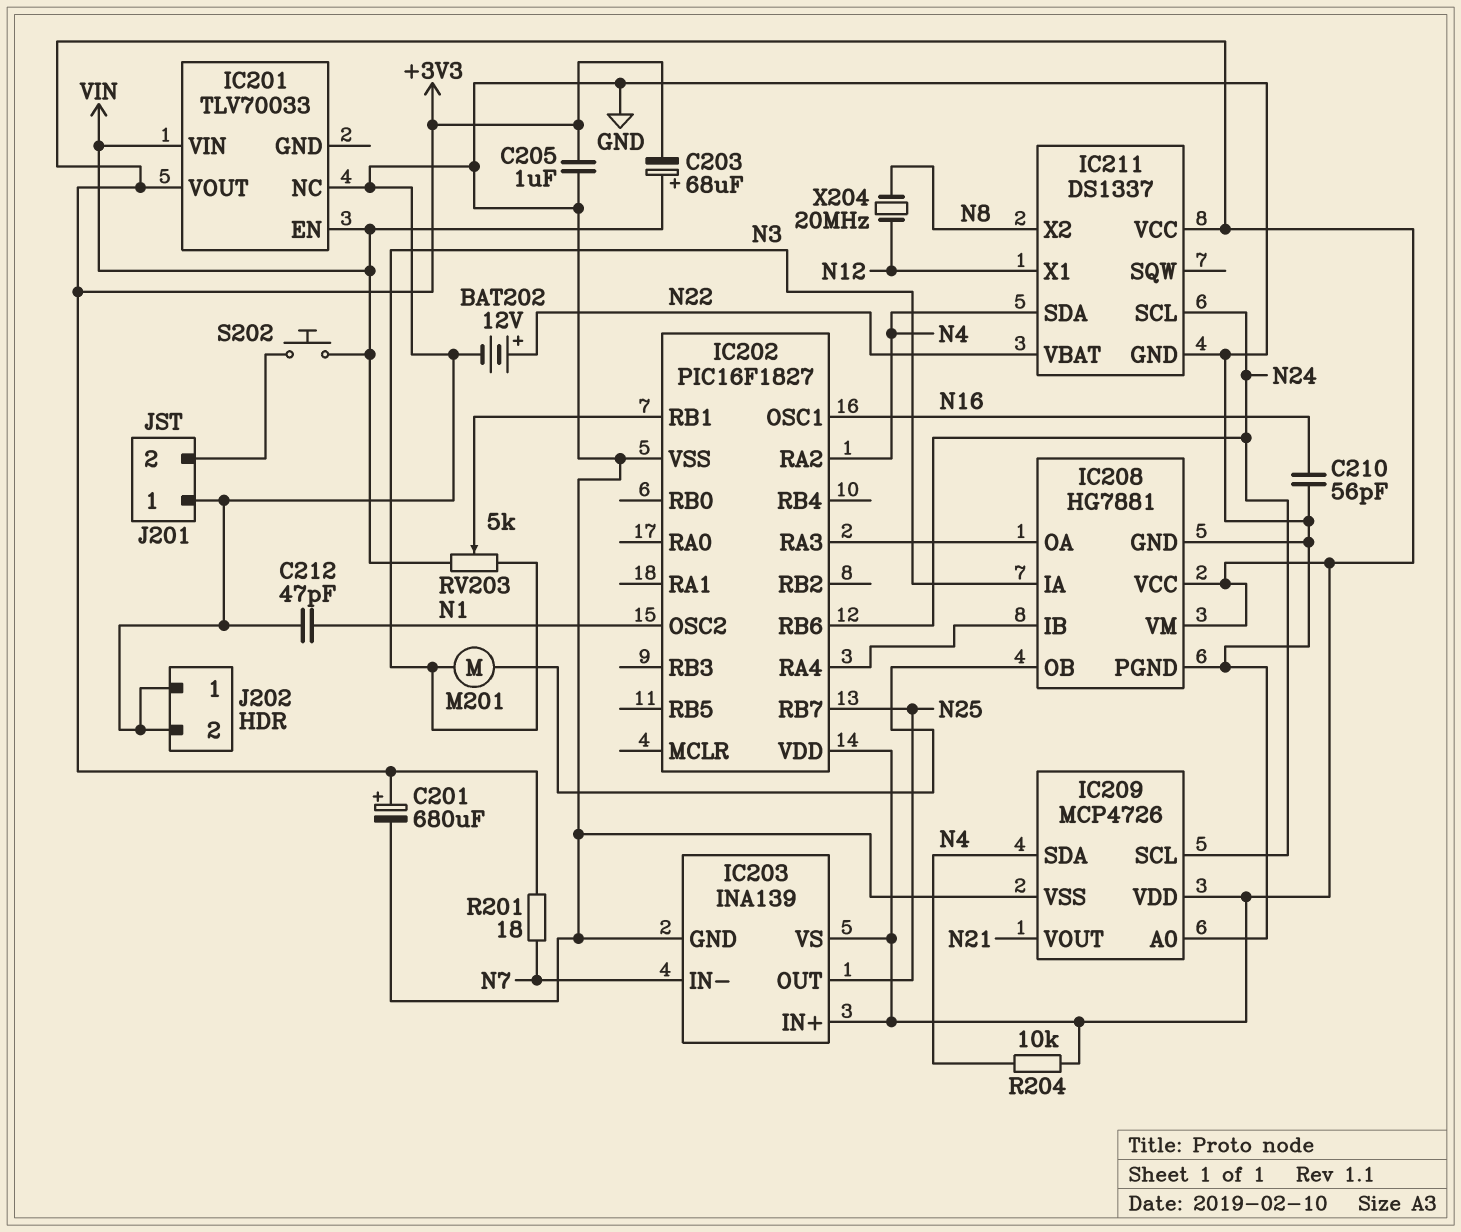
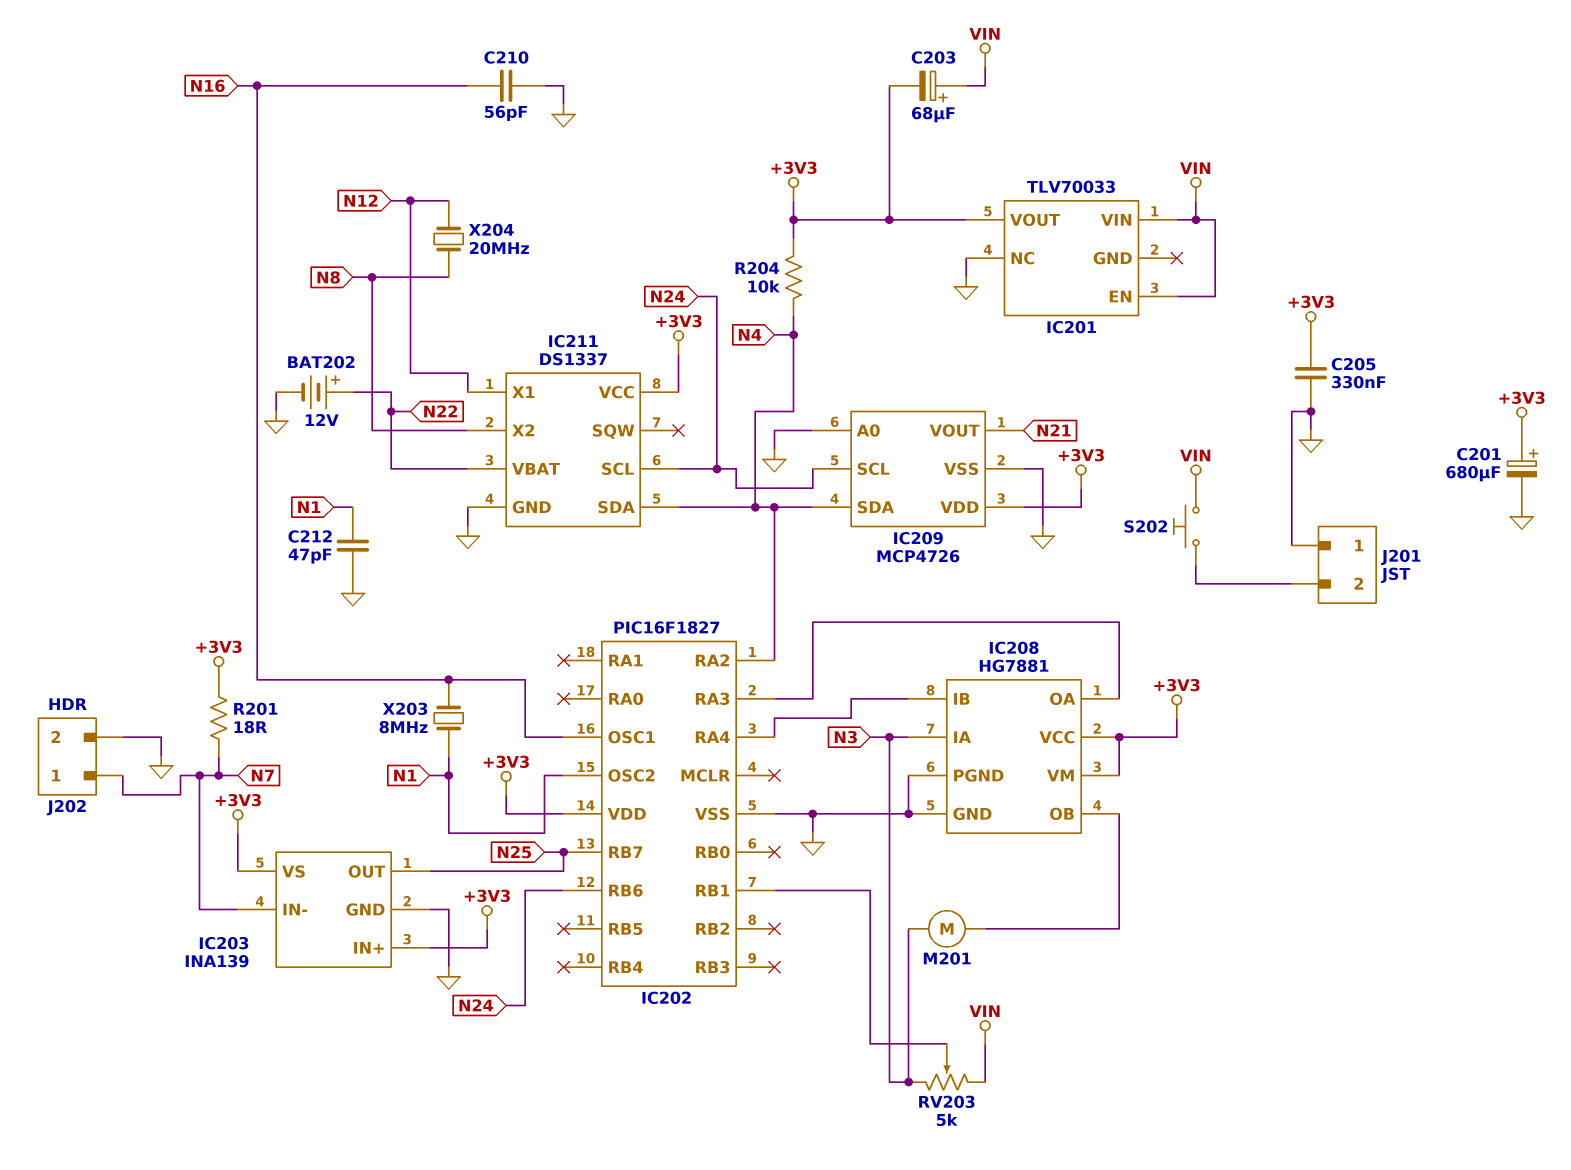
C205: 1uF (+3V3, GND) -> 330nF (+3V3, GND)
J202 pin 1: GND -> N7
X203: none -> 8MHz (N1, N16)

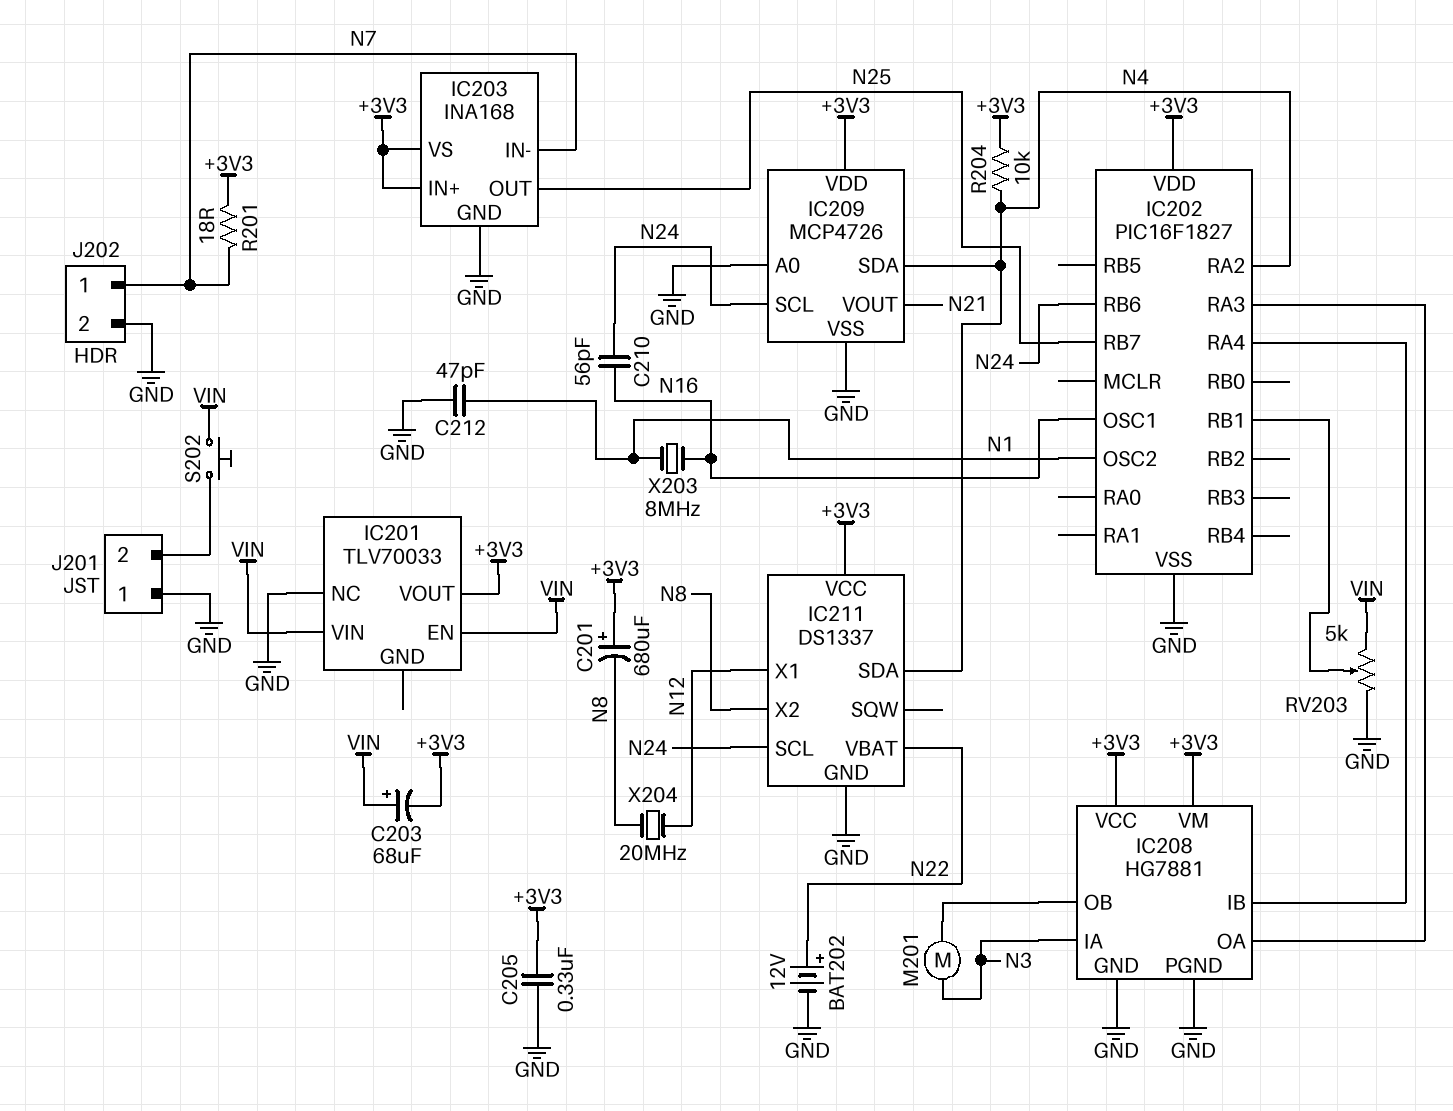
C201: 680uF (plus +3V3, minus GND) -> 680uF (plus +3V3, minus N8)
C210: 56pF (GND, N16) -> 56pF (N16, N24)
IC203: INA139 -> INA168
RV203: 5k (N3, VIN, wiper IC202/RB1) -> 5k (GND, VIN, wiper IC202/RB1)

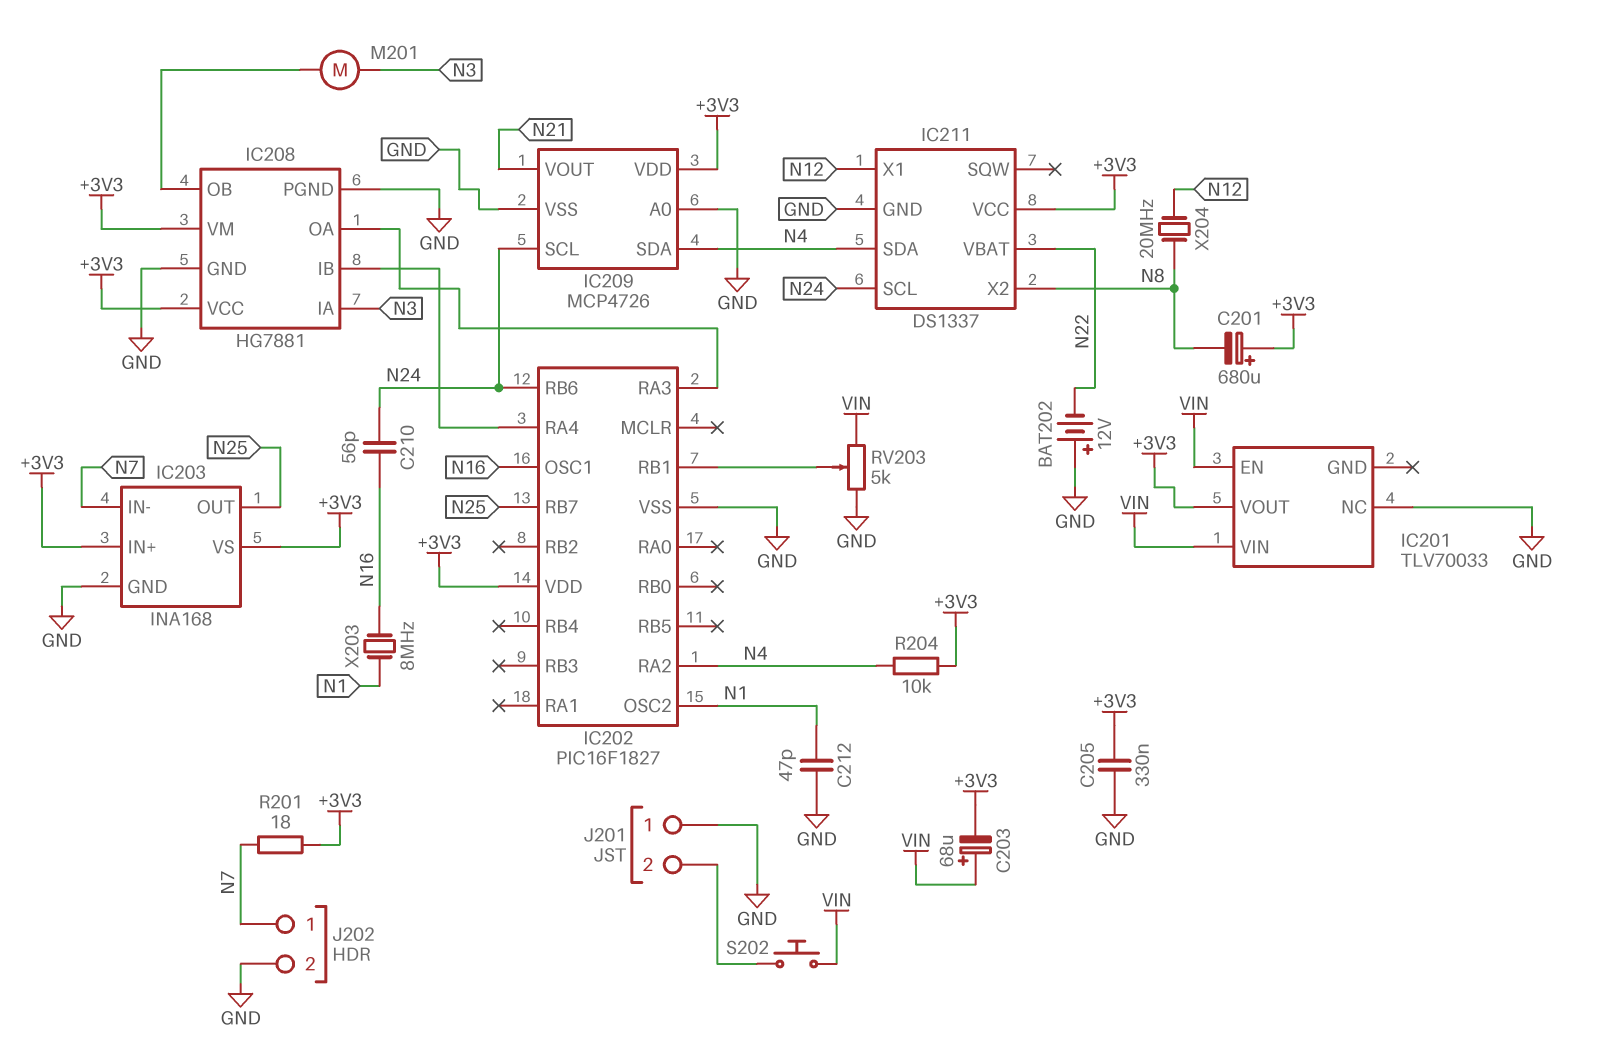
BAT202: 12V (plus N22, minus GND) -> 12V (plus GND, minus N22)

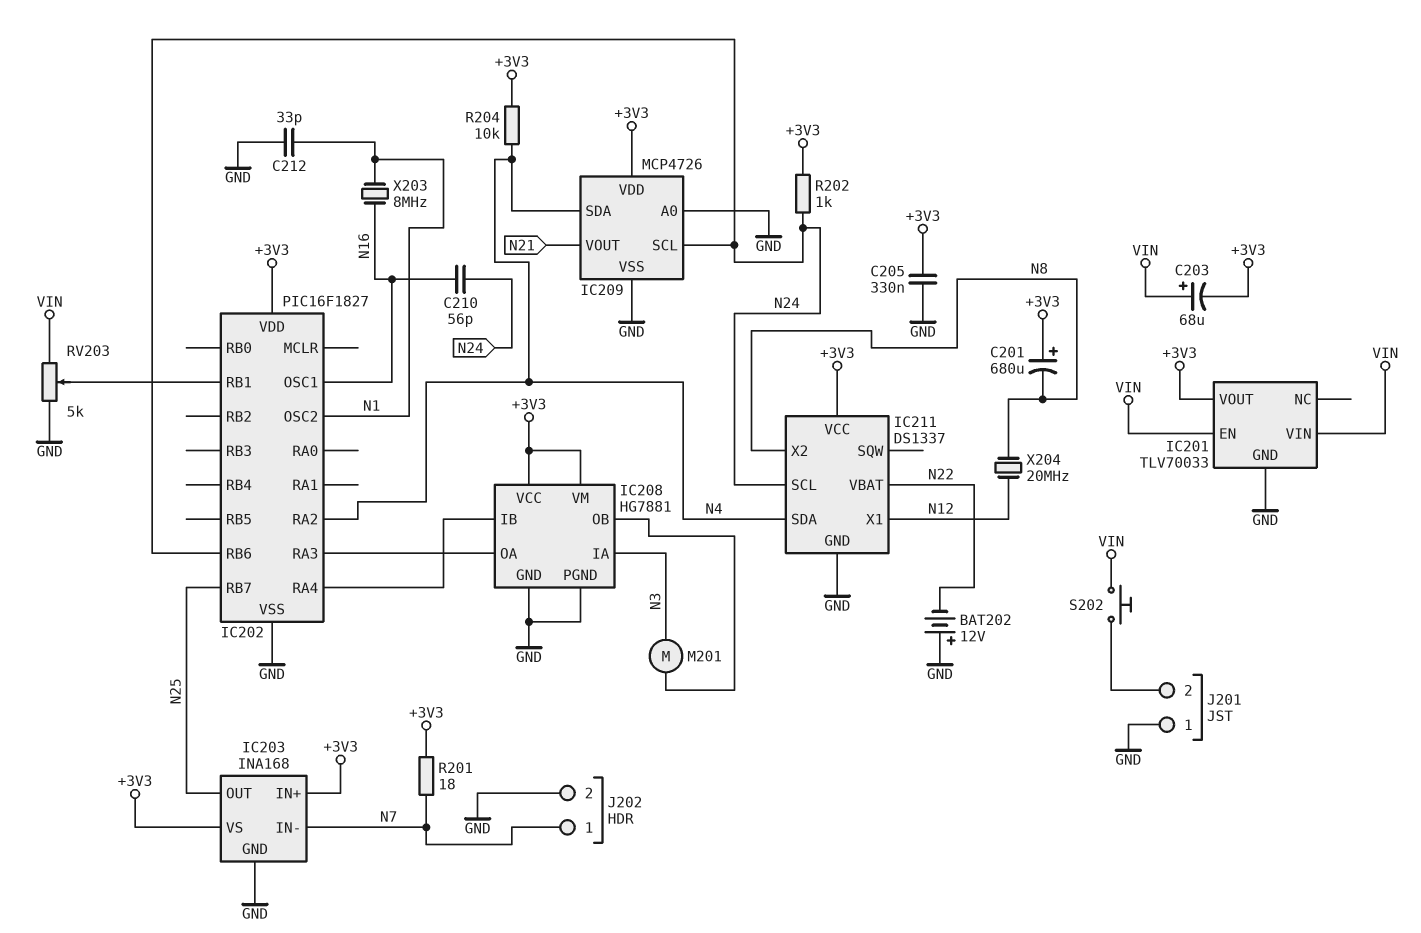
C212: 47pF (GND, N1) -> 33pF (GND, N1)
IC201 pin GND: none -> GND
IC201 pin NC: GND -> none
R202: none -> 1k (+3V3, N24)

